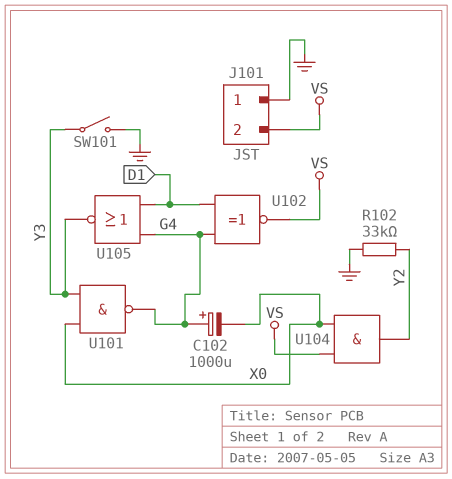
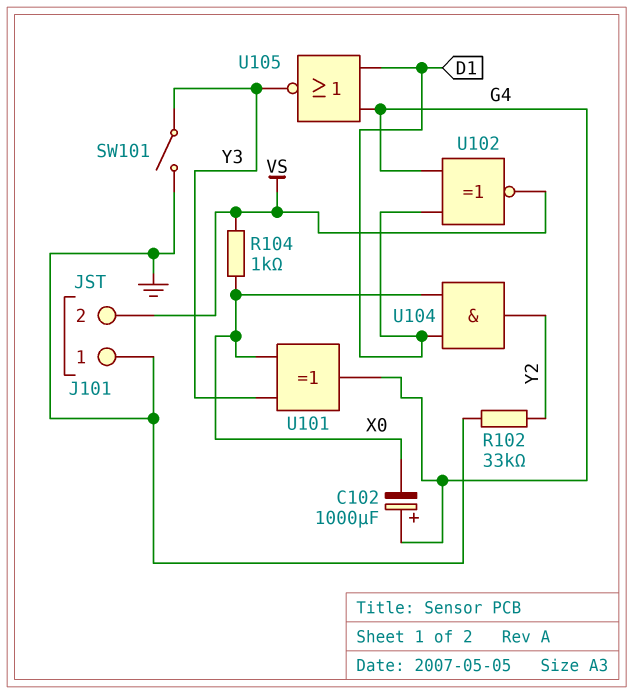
R104: none -> 1k (VS, X0)
U101: NAND (in X0, in Y3, out G4) -> XOR (in X0, in Y3, out G4)
U104: AND (in VS, in X0, out Y2) -> AND (in D1, in X0, out Y2)

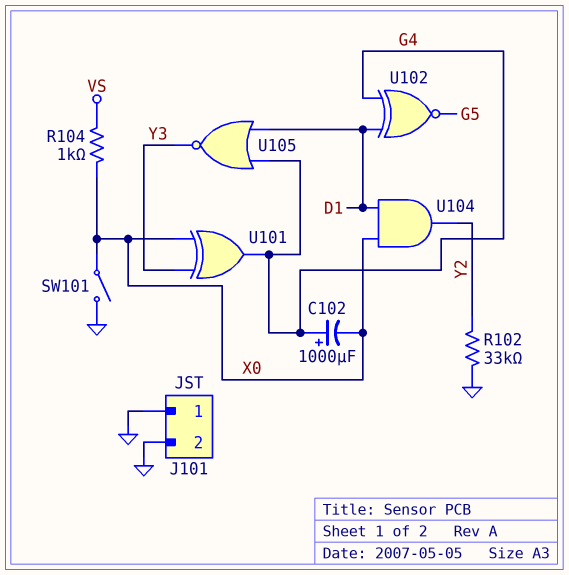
J101 pin 2: VS -> GND
SW101: switch (GND, Y3) -> switch (GND, X0)
U102: XNOR (in D1, in G4, out VS) -> XNOR (in D1, in G4, out G5)

